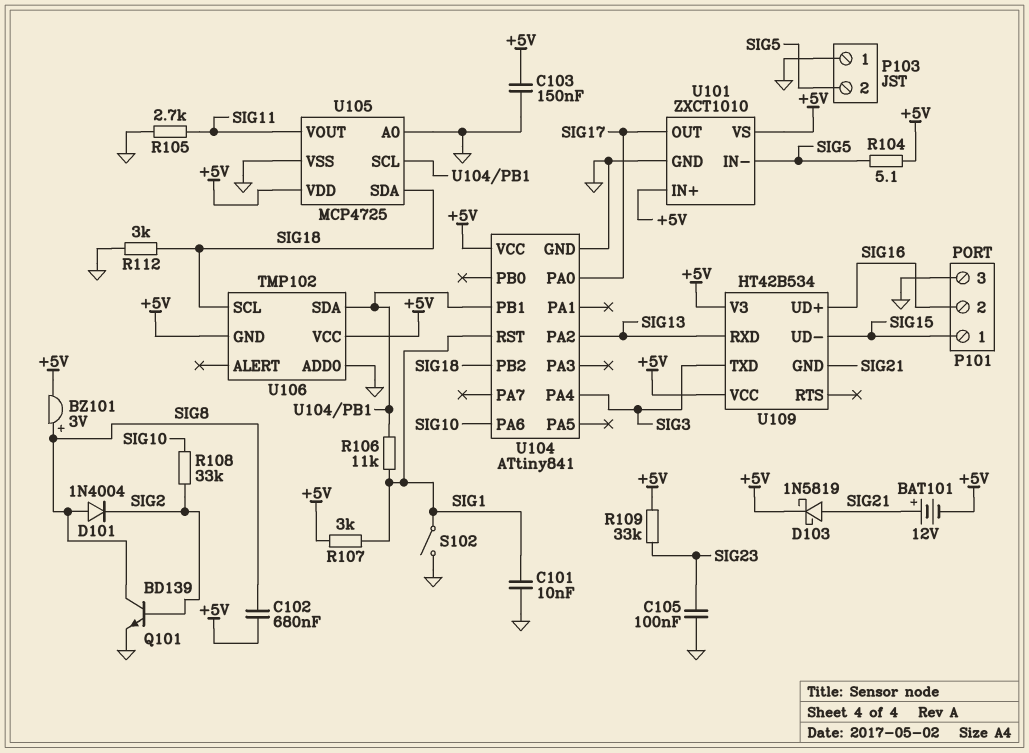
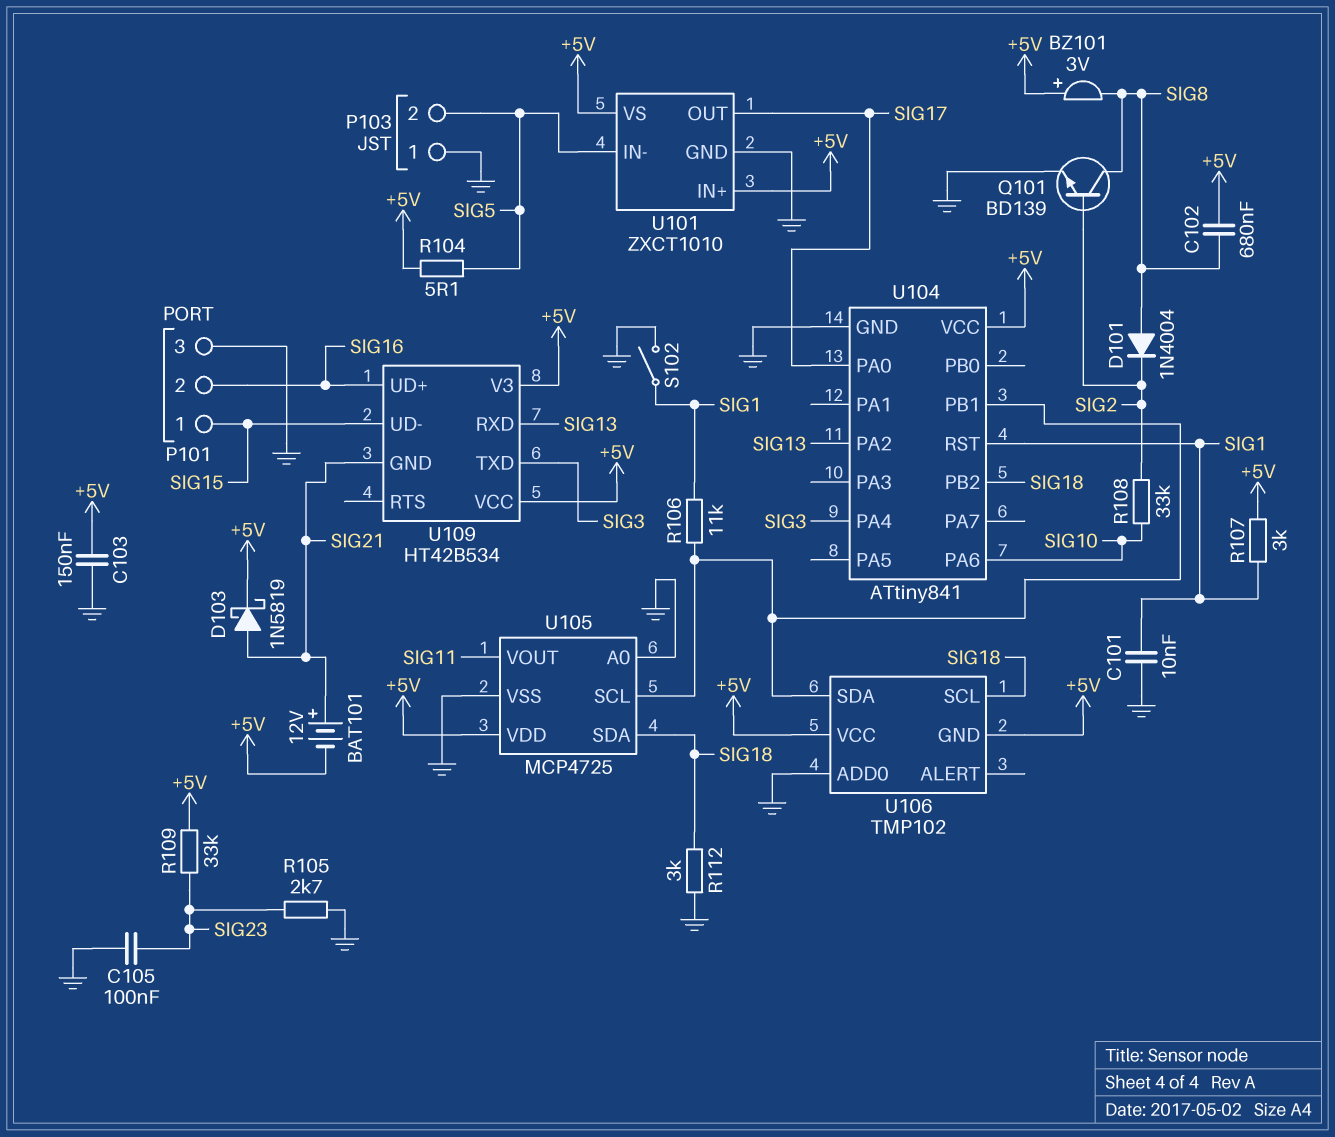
BZ101: buzzer 3V (plus SIG8, minus +5V) -> buzzer 3V (plus +5V, minus SIG8)
R105: 2.7k (GND, SIG11) -> 2.7k (GND, SIG23)

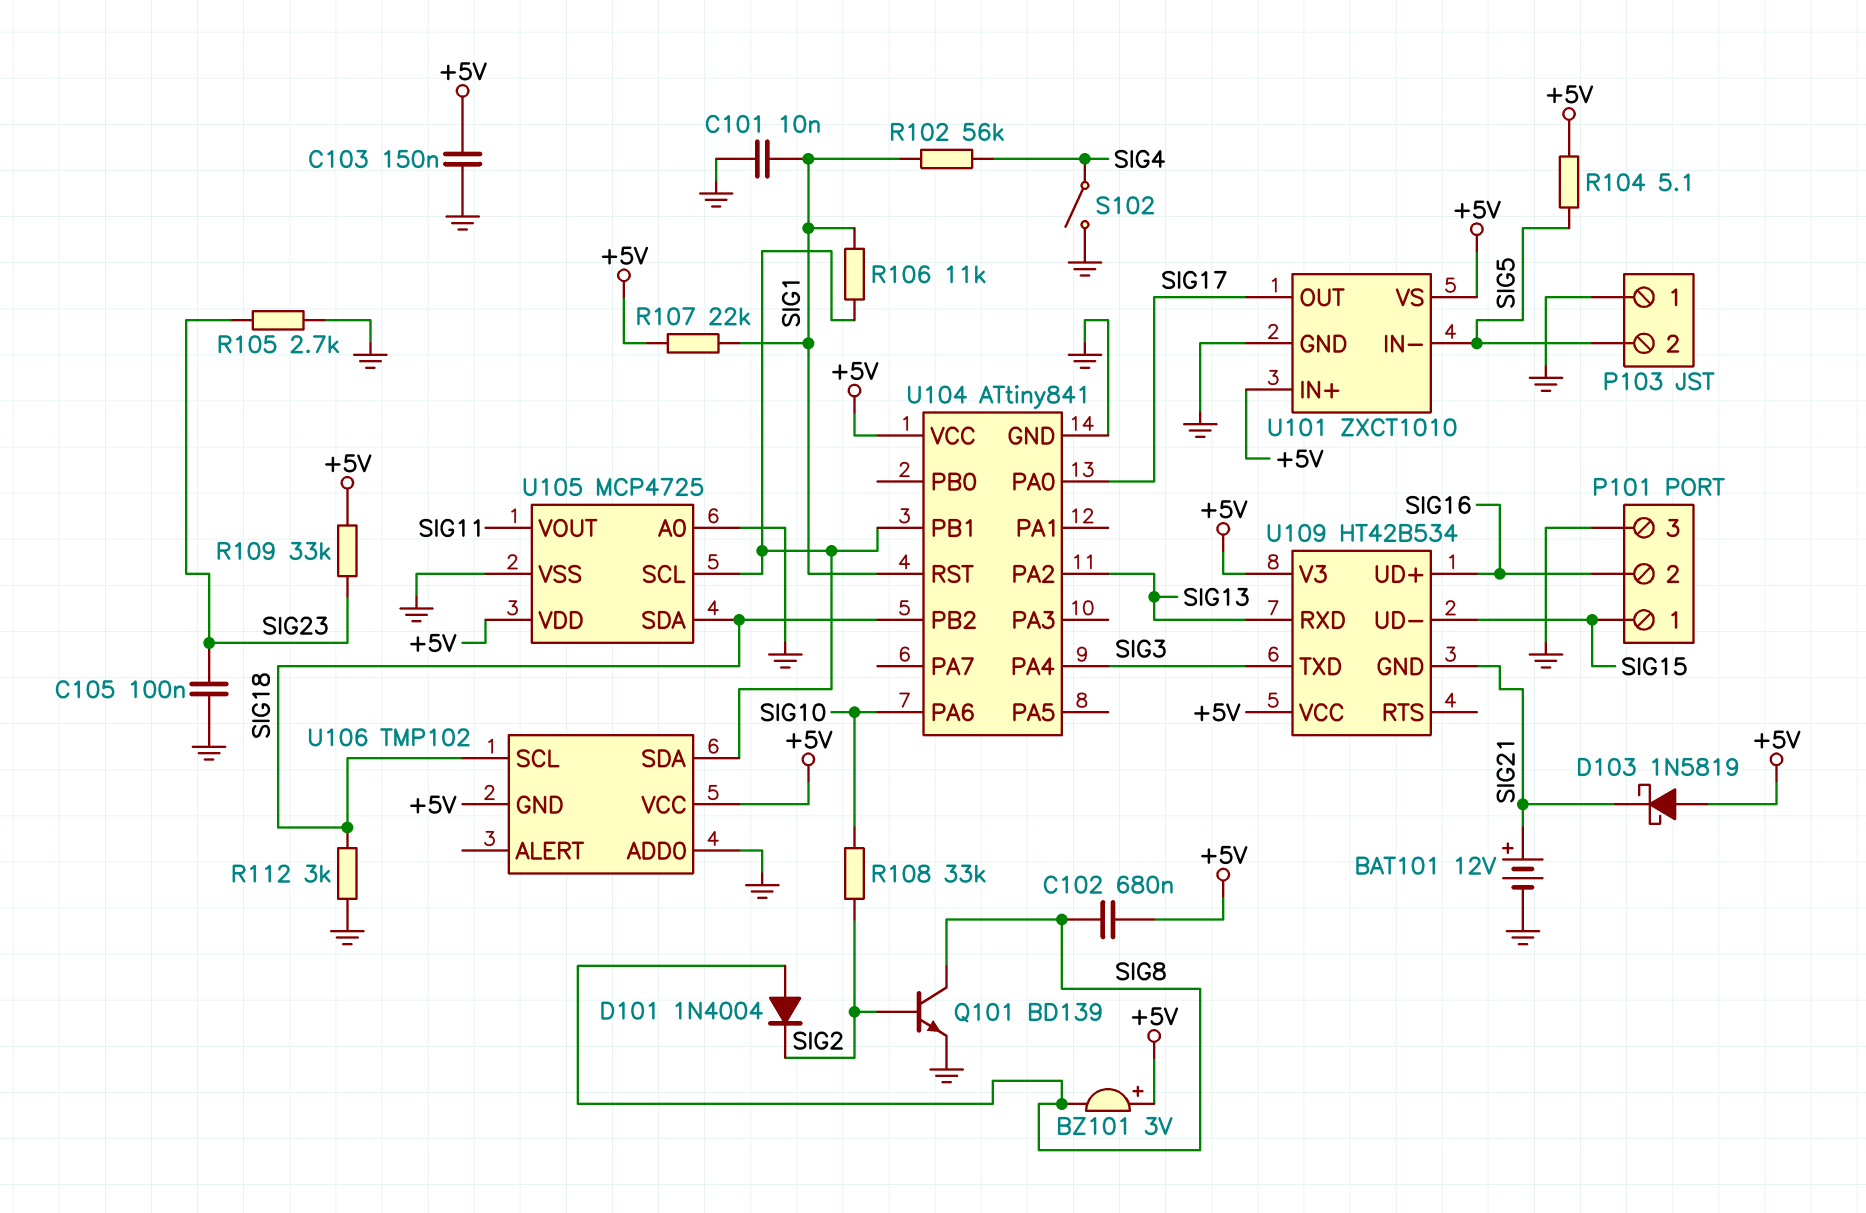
BAT101: 12V (plus SIG21, minus +5V) -> 12V (plus SIG21, minus GND)
D103: schottky 1N5819 (A SIG21, K +5V) -> schottky 1N5819 (A +5V, K SIG21)
R102: none -> 56k (SIG1, SIG4)
R107: 3k (+5V, SIG1) -> 22k (+5V, SIG1)
S102: switch (GND, SIG1) -> switch (GND, SIG4)

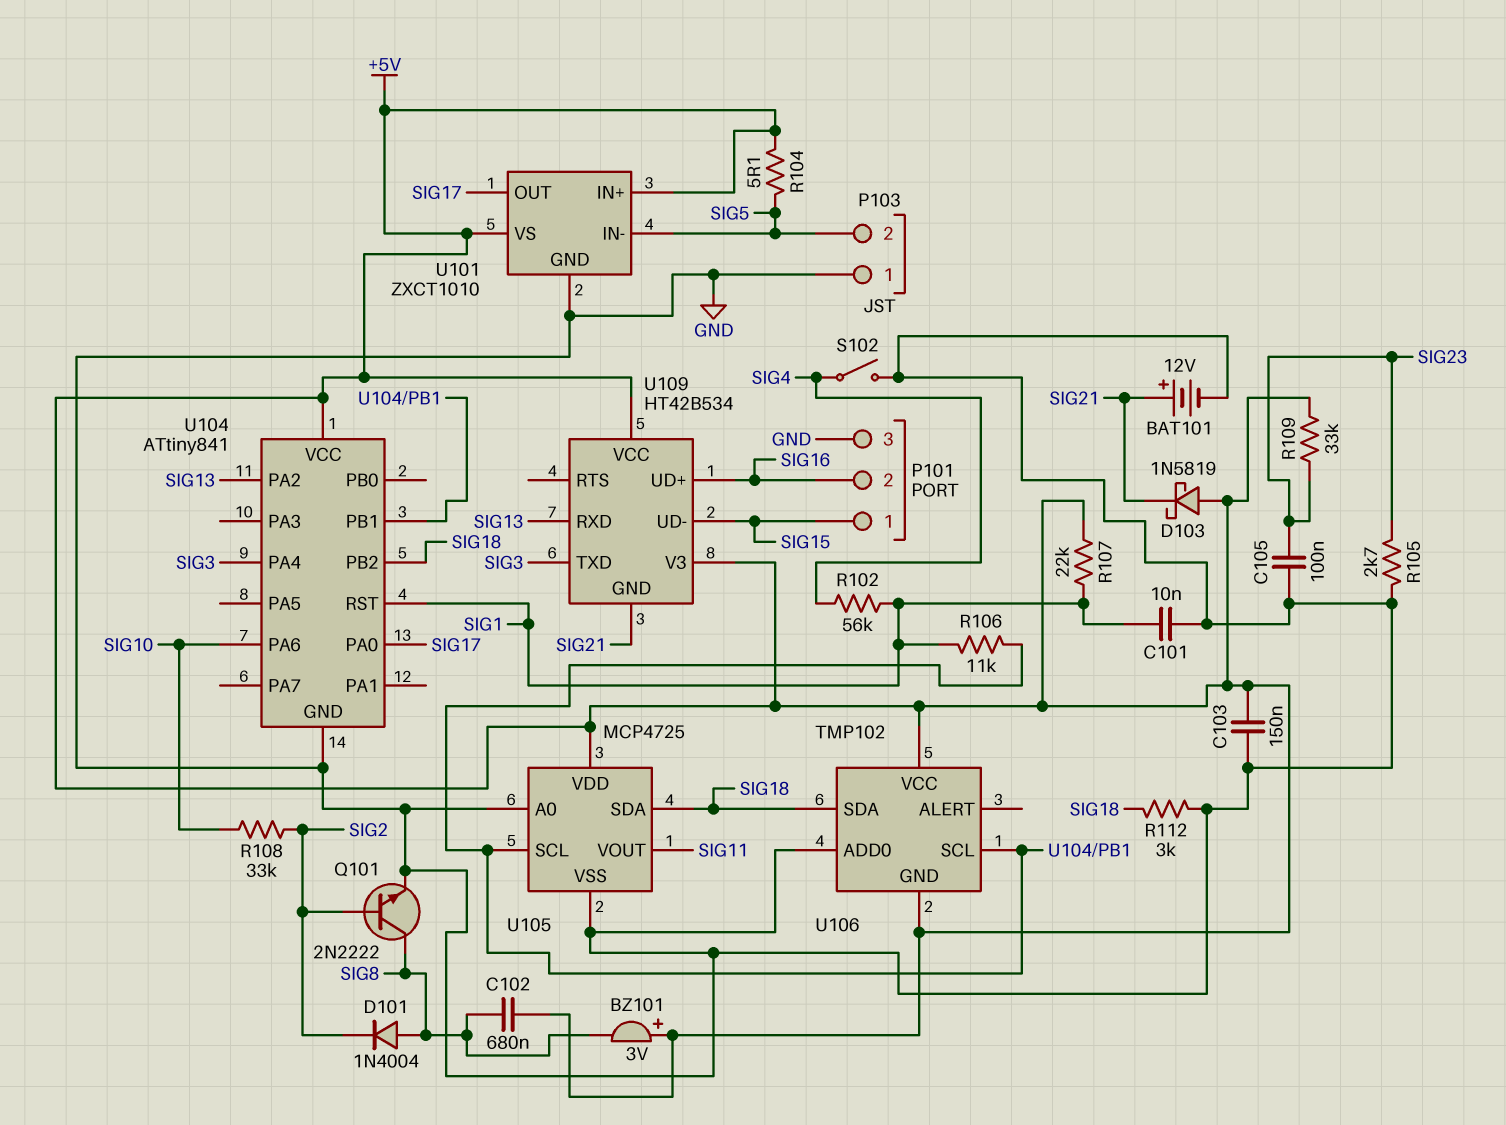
Q101: NPN BD139 (B SIG2, C SIG8, E GND) -> NPN 2N2222 (B SIG2, C SIG8, E GND)
U106 pin SCL: SIG18 -> U104/PB1
U106 pin SDA: U104/PB1 -> SIG18

